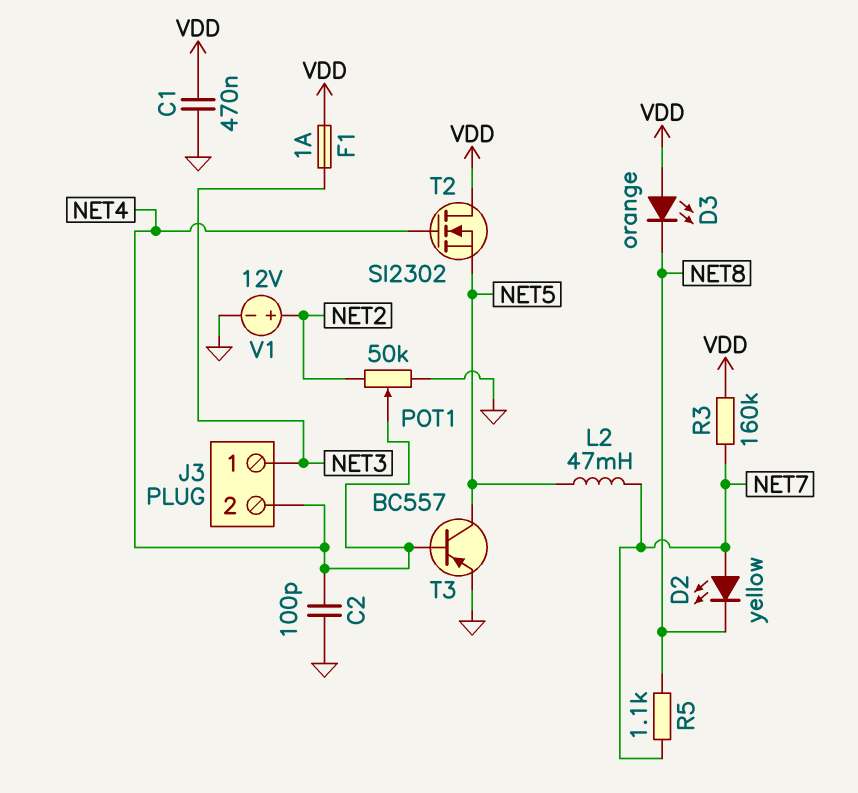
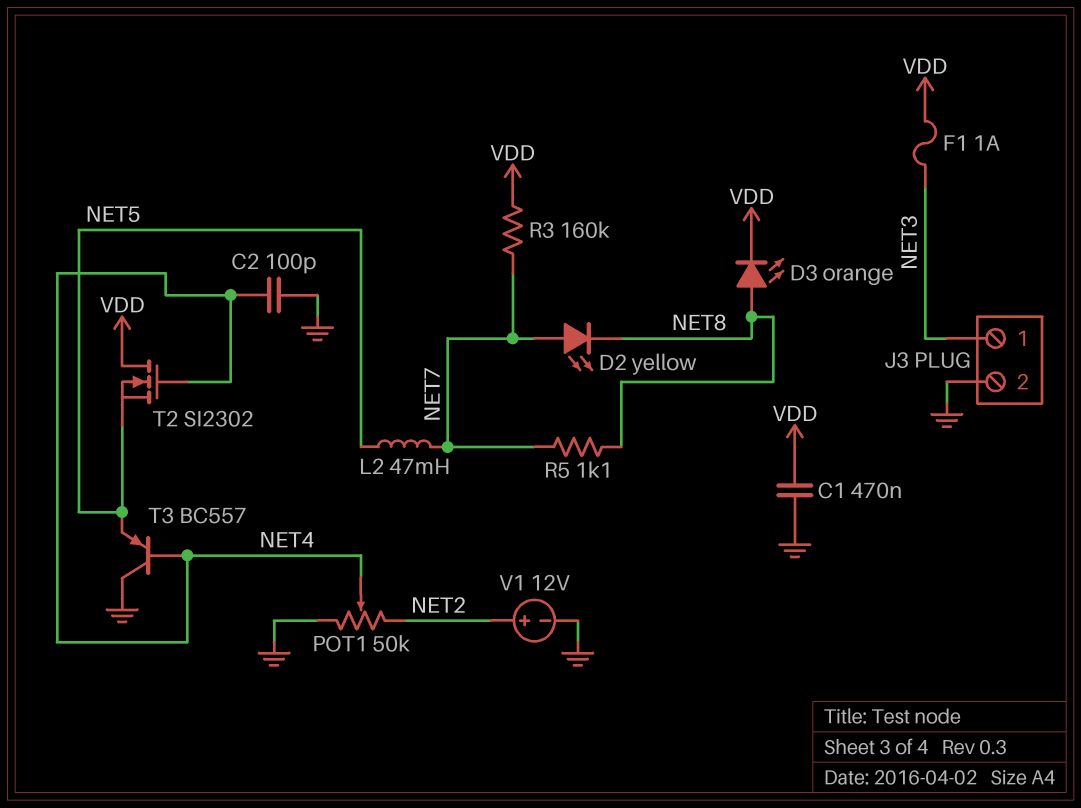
D3: LED orange (A VDD, K NET8) -> LED orange (A NET8, K VDD)
J3 pin 2: NET4 -> GND
T3: PNP BC557 (B NET4, C NET5, E GND) -> PNP BC557 (B NET4, C GND, E NET5)

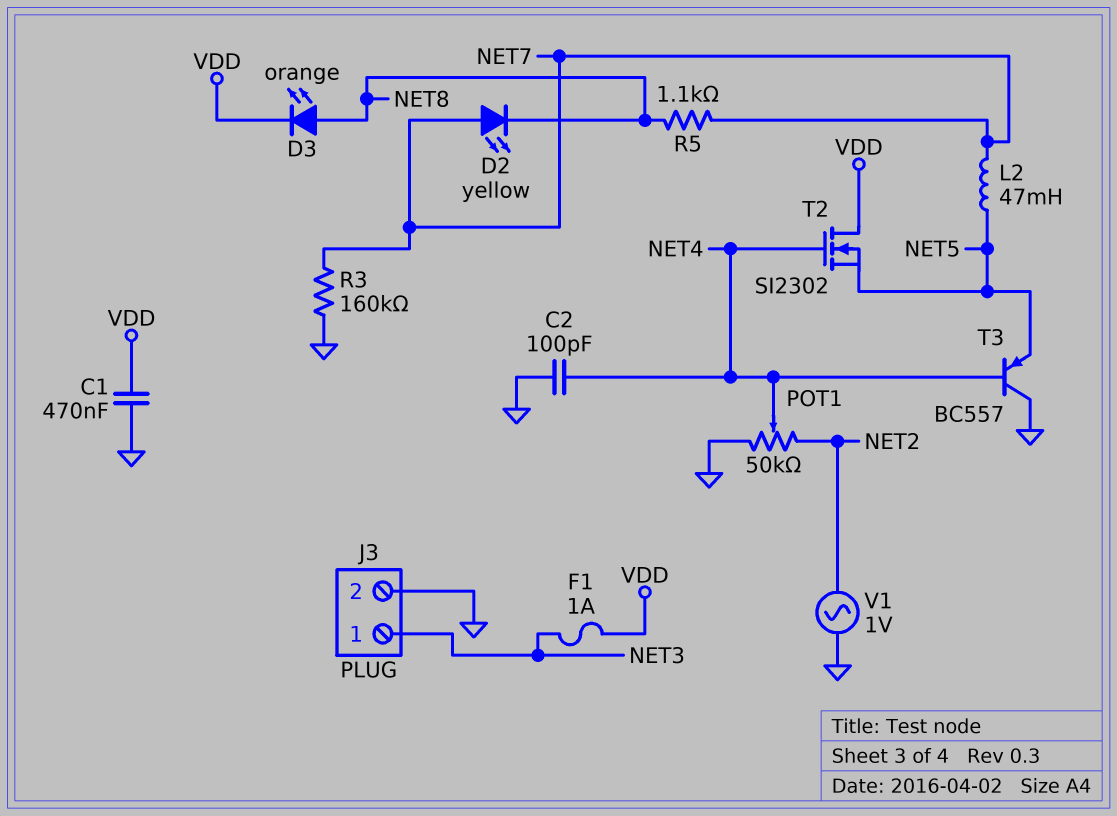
R3: 160k (NET7, VDD) -> 160k (GND, NET7)
V1: 12V (plus NET2, minus GND) -> AC 1V (GND, NET2)

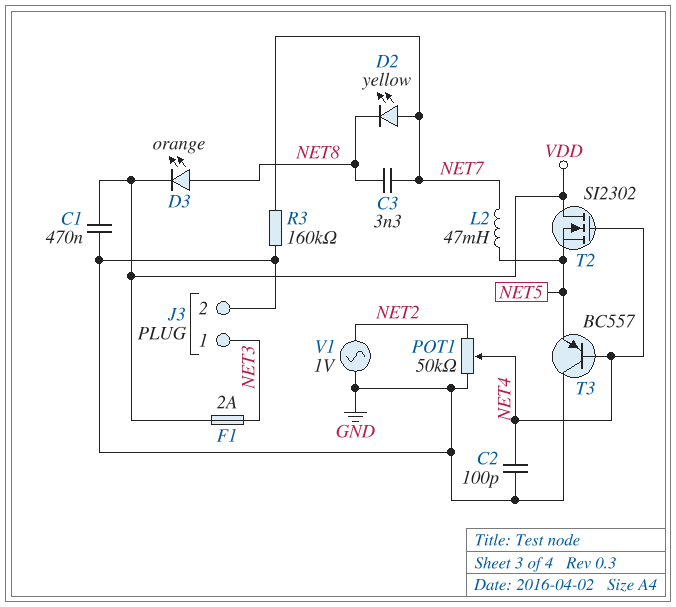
C3: none -> 3.3nF (NET7, NET8)
F1: 1A (NET3, VDD) -> 2A (NET3, VDD)
R5: 1.1k (NET7, NET8) -> none

